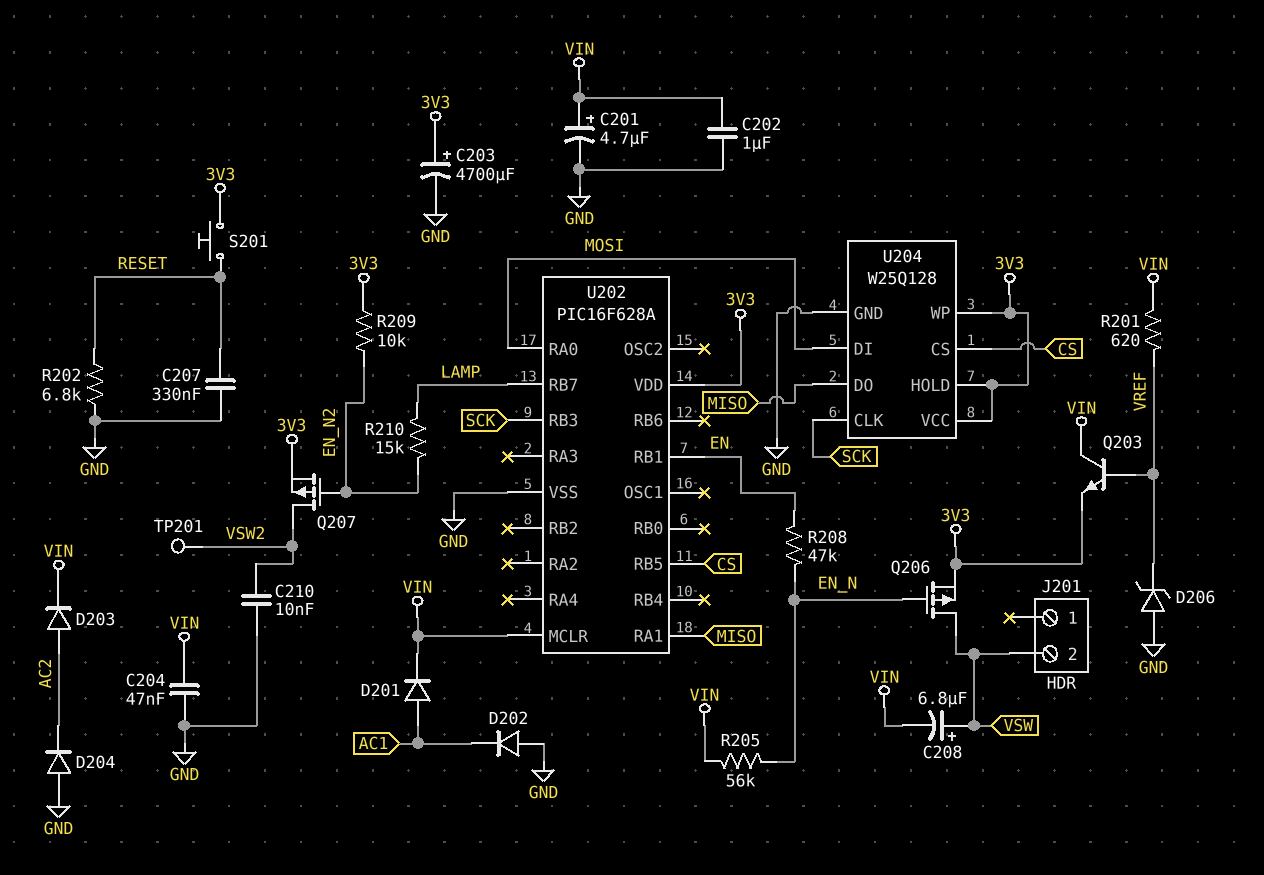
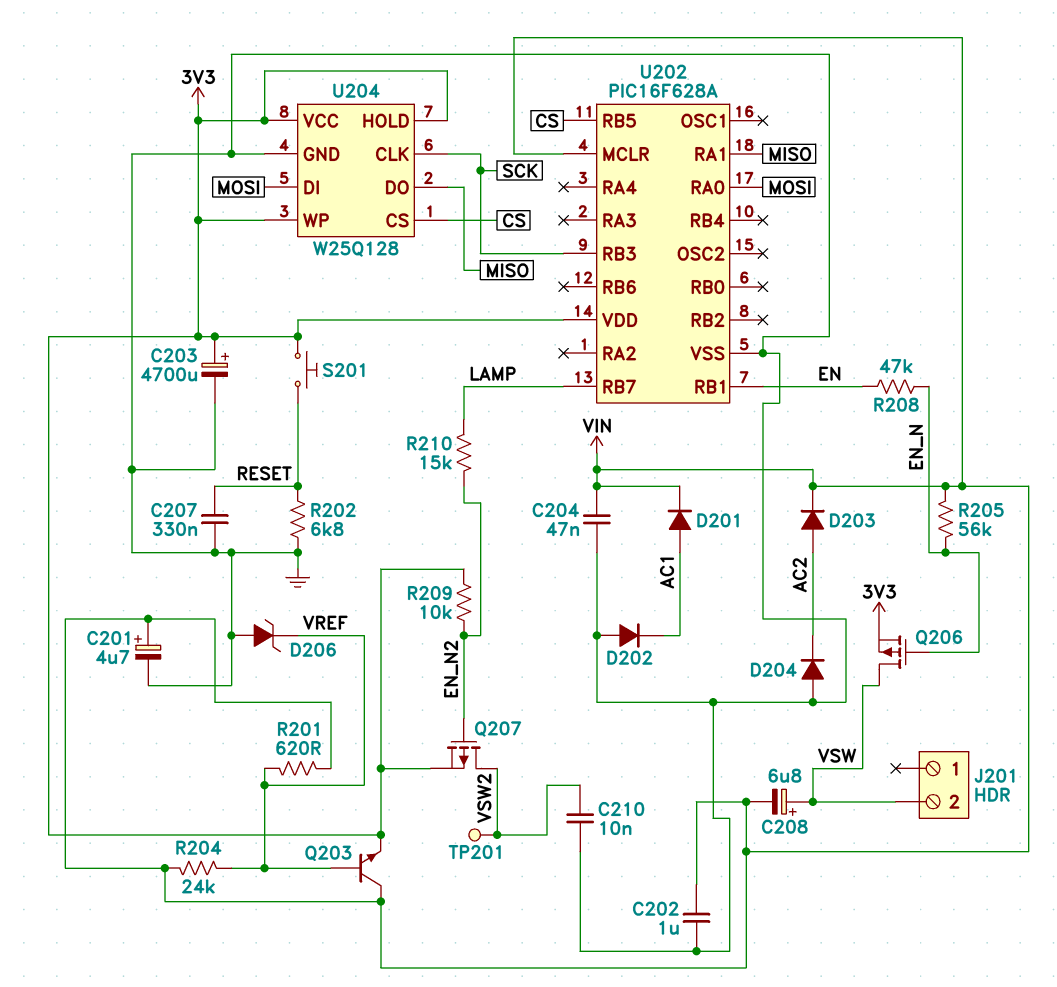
R204: none -> 24k (VIN, VREF)

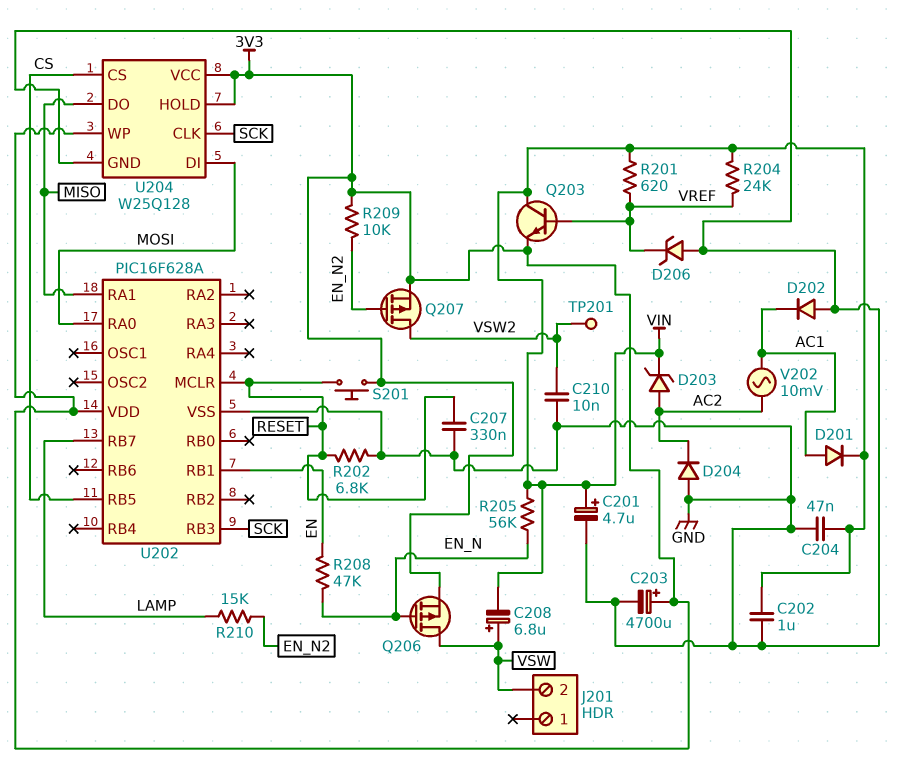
D203: diode (A AC2, K VIN) -> zener (A AC2, K VIN)
U202 pin MCLR: VIN -> RESET
V202: none -> AC 10mV (AC1, AC2)

